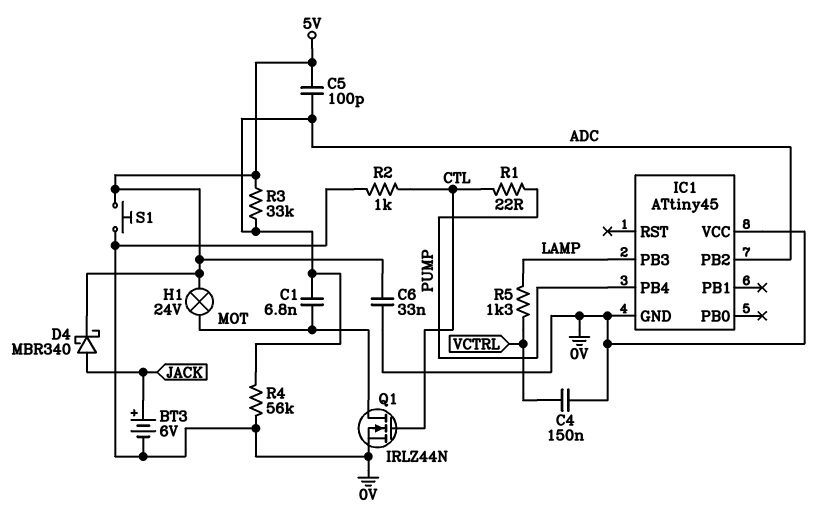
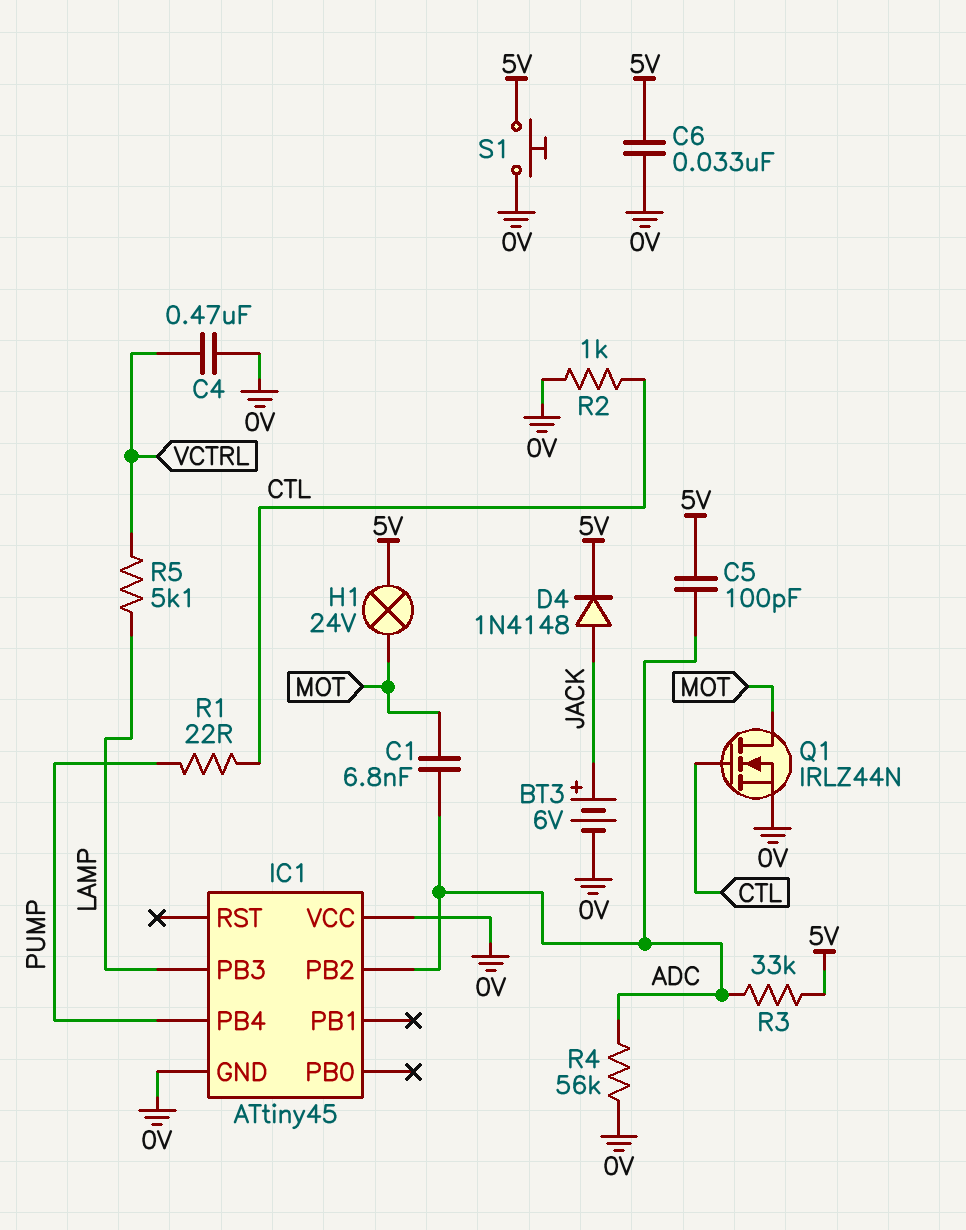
C4: 150nF (0V, VCTRL) -> 470nF (0V, VCTRL)
D4: schottky MBR340 (A JACK, K 5V) -> diode 1N4148 (A JACK, K 5V)
R5: 1.3k (LAMP, VCTRL) -> 5.1k (LAMP, VCTRL)

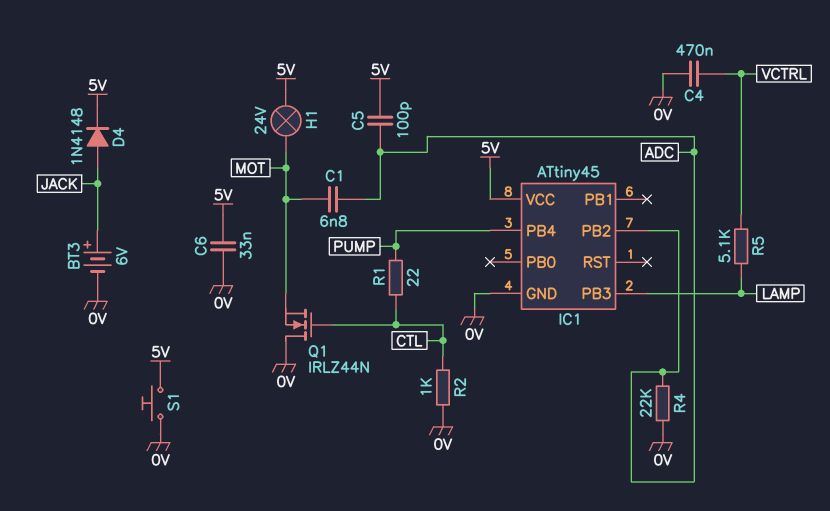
IC1 pin VCC: 0V -> 5V
Q1: NMOS IRLZ44N (G CTL, D MOT, S 0V) -> NMOS IRLZ44N (G CTL, D 0V, S MOT)
R3: 33k (5V, ADC) -> none
R4: 56k (0V, ADC) -> 22k (0V, ADC)

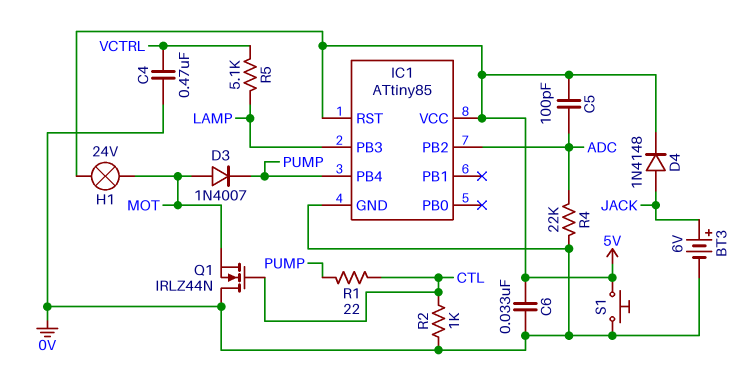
C1: 6.8nF (ADC, MOT) -> none
D3: none -> diode 1N4007 (A MOT, K PUMP)
IC1: ATtiny45 -> ATtiny85
IC1 pin RST: none -> 5V

